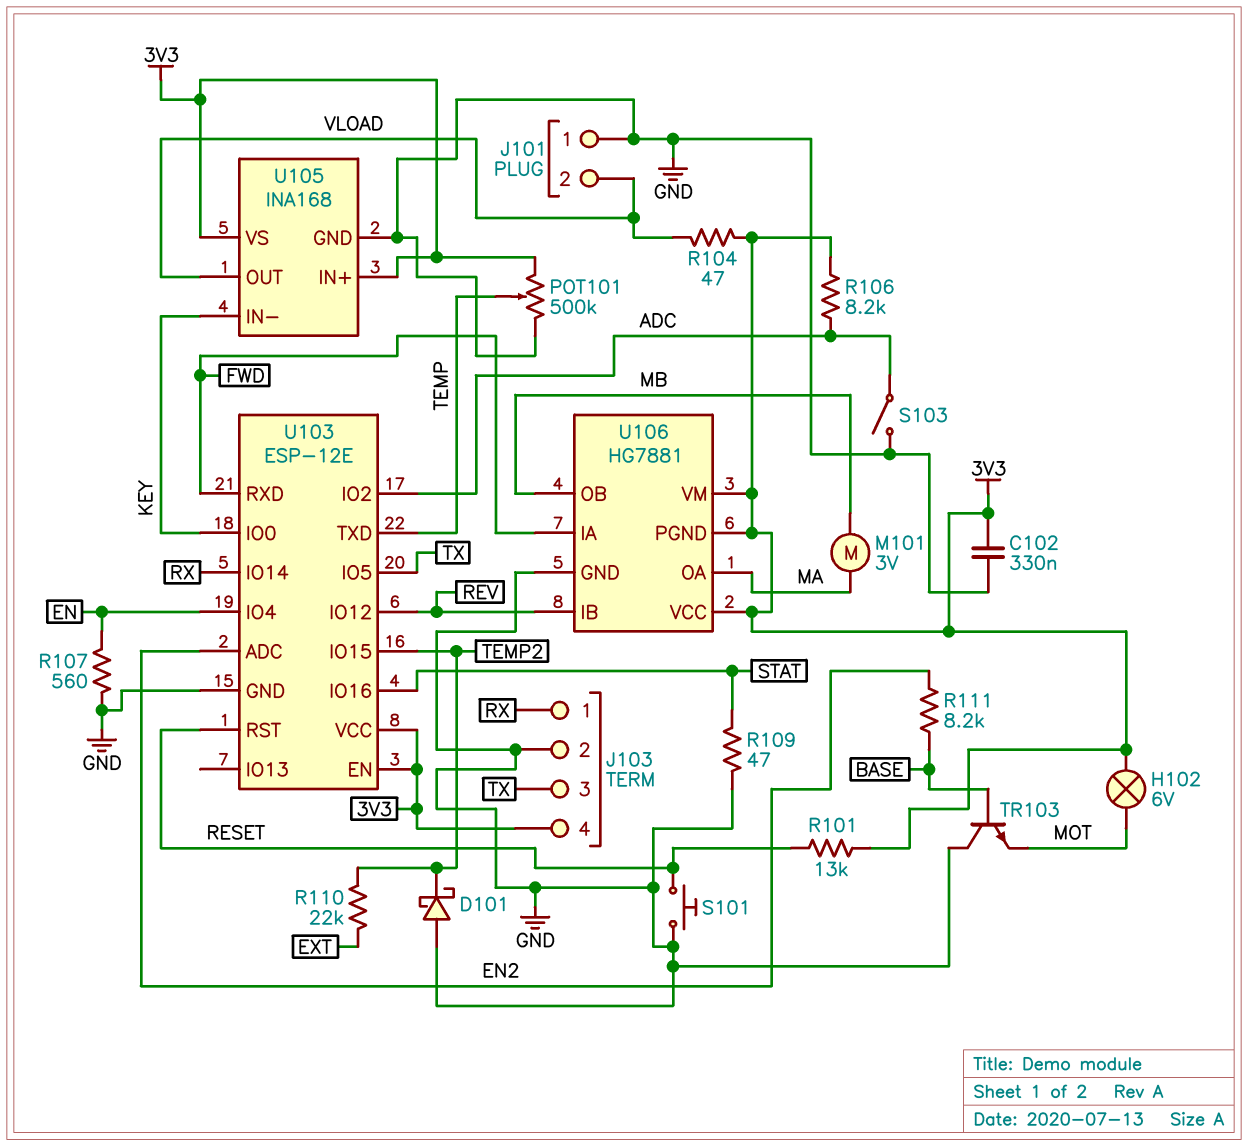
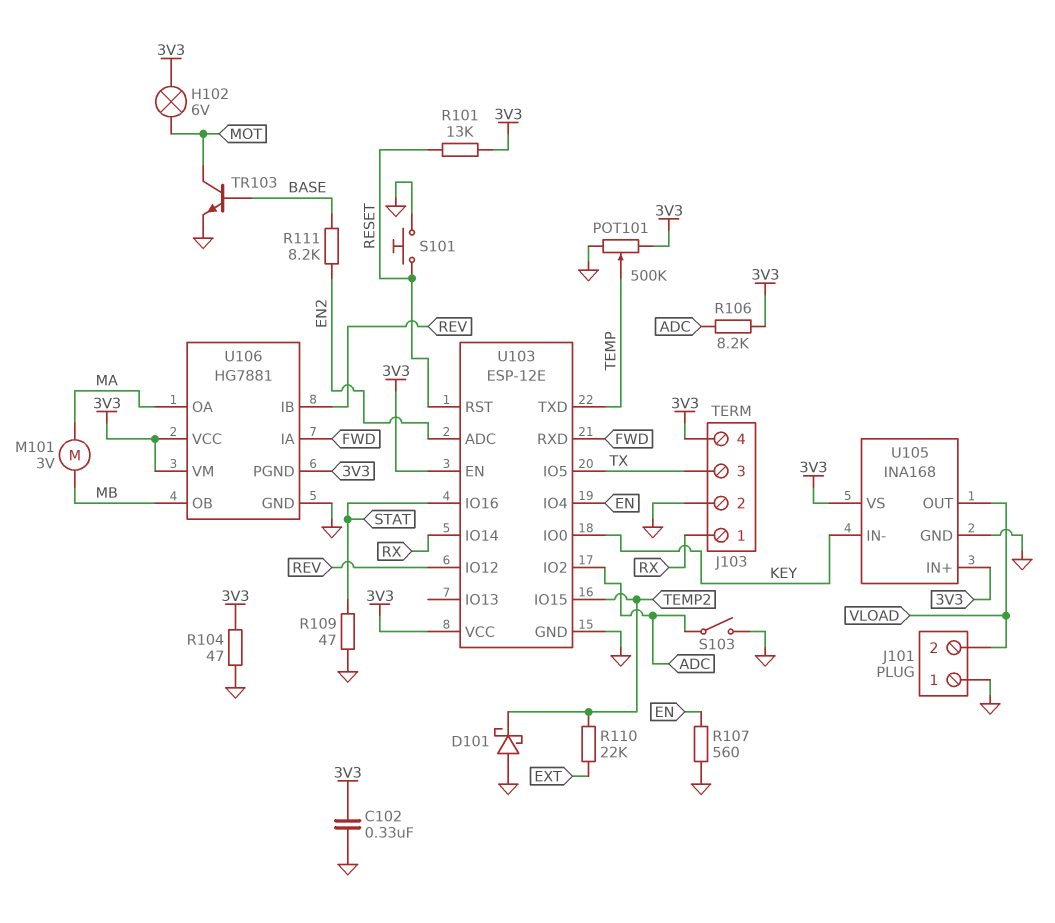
R104: 47 (3V3, VLOAD) -> 47 (3V3, GND)
TR103: NPN (B BASE, C GND, E MOT) -> NPN (B BASE, C MOT, E GND)

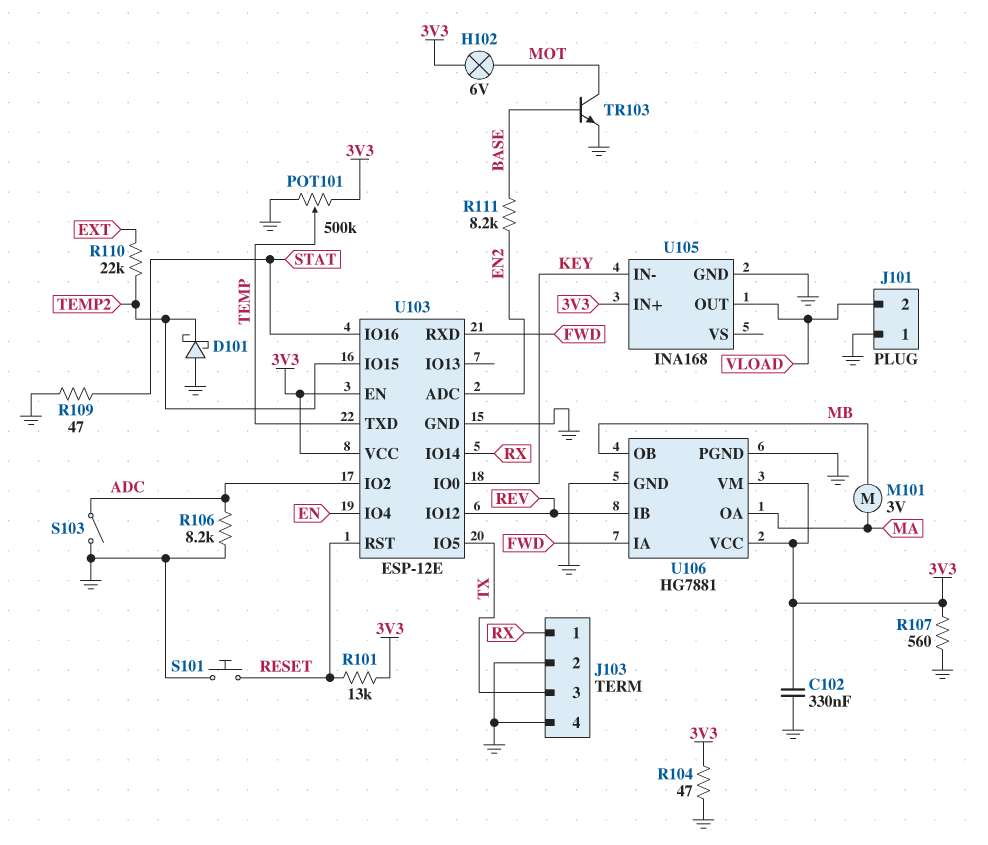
J103 pin 4: 3V3 -> GND
R106: 8.2k (3V3, ADC) -> 8.2k (ADC, GND)
R107: 560 (EN, GND) -> 560 (3V3, GND)
U105 pin VS: 3V3 -> none
U106 pin PGND: 3V3 -> GND

